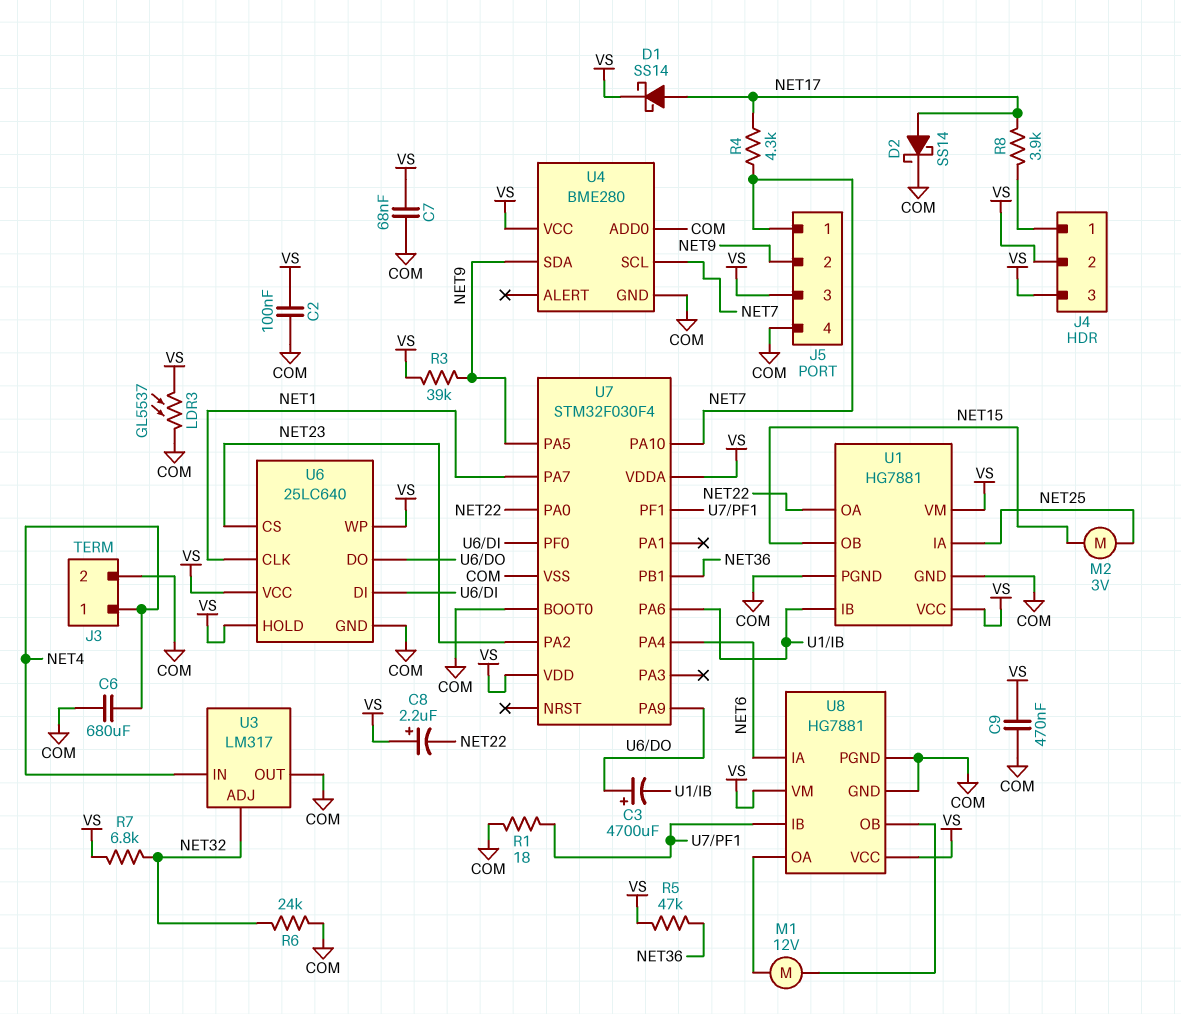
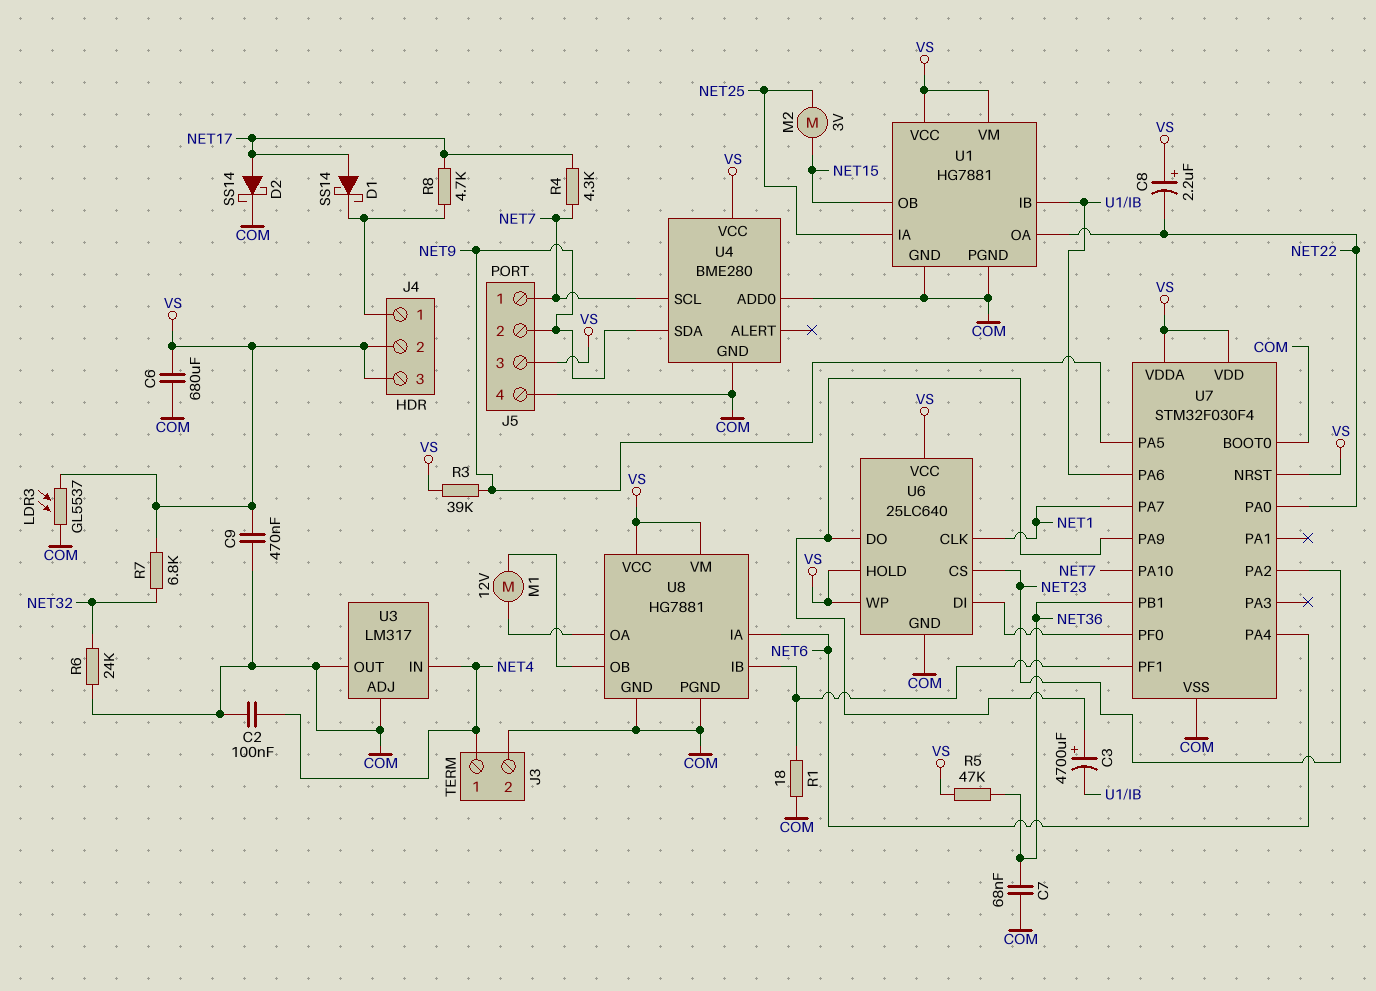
C2: 100nF (COM, VS) -> 100nF (COM, NET4)
C6: 680uF (COM, NET4) -> 680uF (COM, VS)
C7: 68nF (COM, VS) -> 68nF (COM, NET36)
D1: schottky SS14 (A NET17, K VS) -> schottky SS14 (A NET17, K J4/1)
R8: 3.9k (J4/1, NET17) -> 4.7k (J4/1, NET17)
U3 pin ADJ: NET32 -> COM
U7 pin NRST: none -> VS

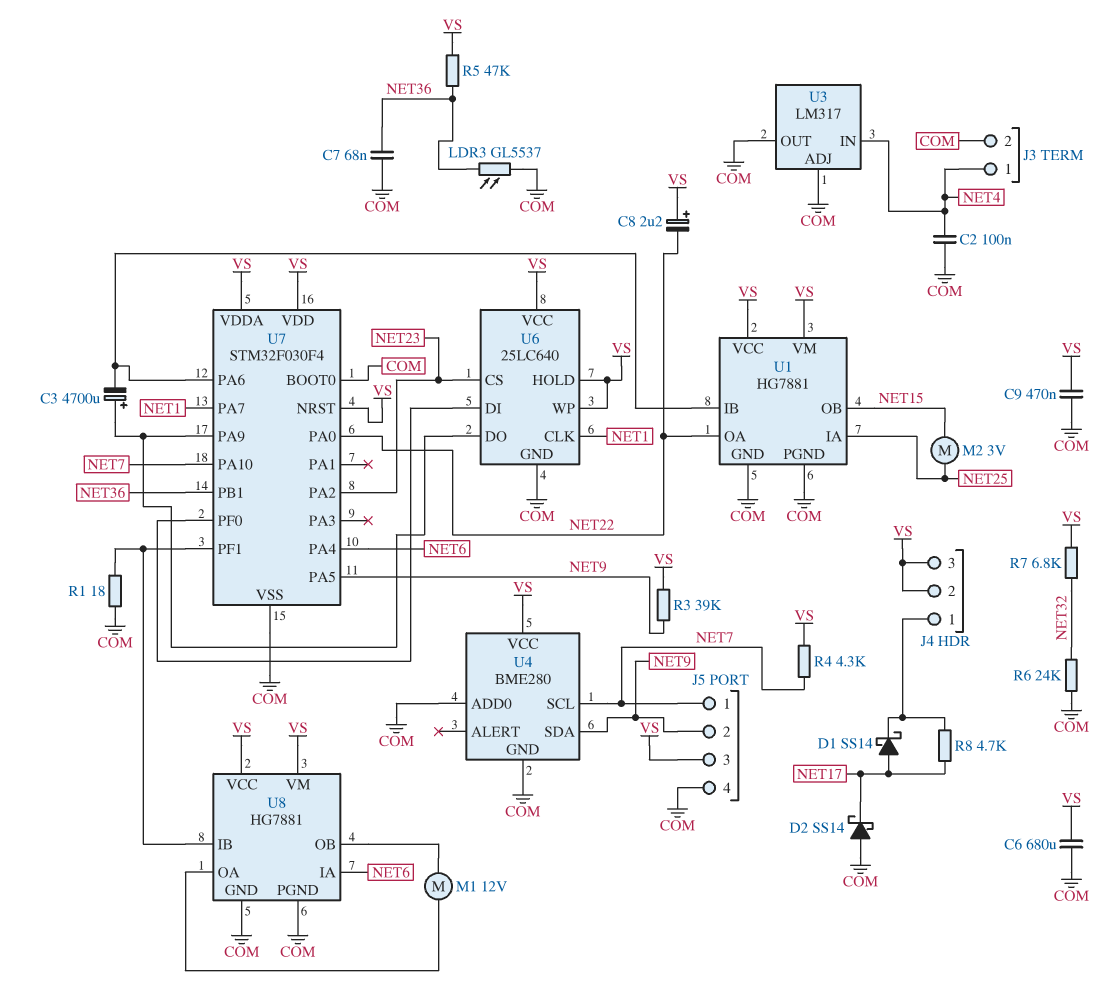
D2: schottky SS14 (A NET17, K COM) -> schottky SS14 (A COM, K NET17)
LDR3: GL5537 (COM, VS) -> GL5537 (COM, NET36)
R4: 4.3k (NET7, NET17) -> 4.3k (NET7, VS)

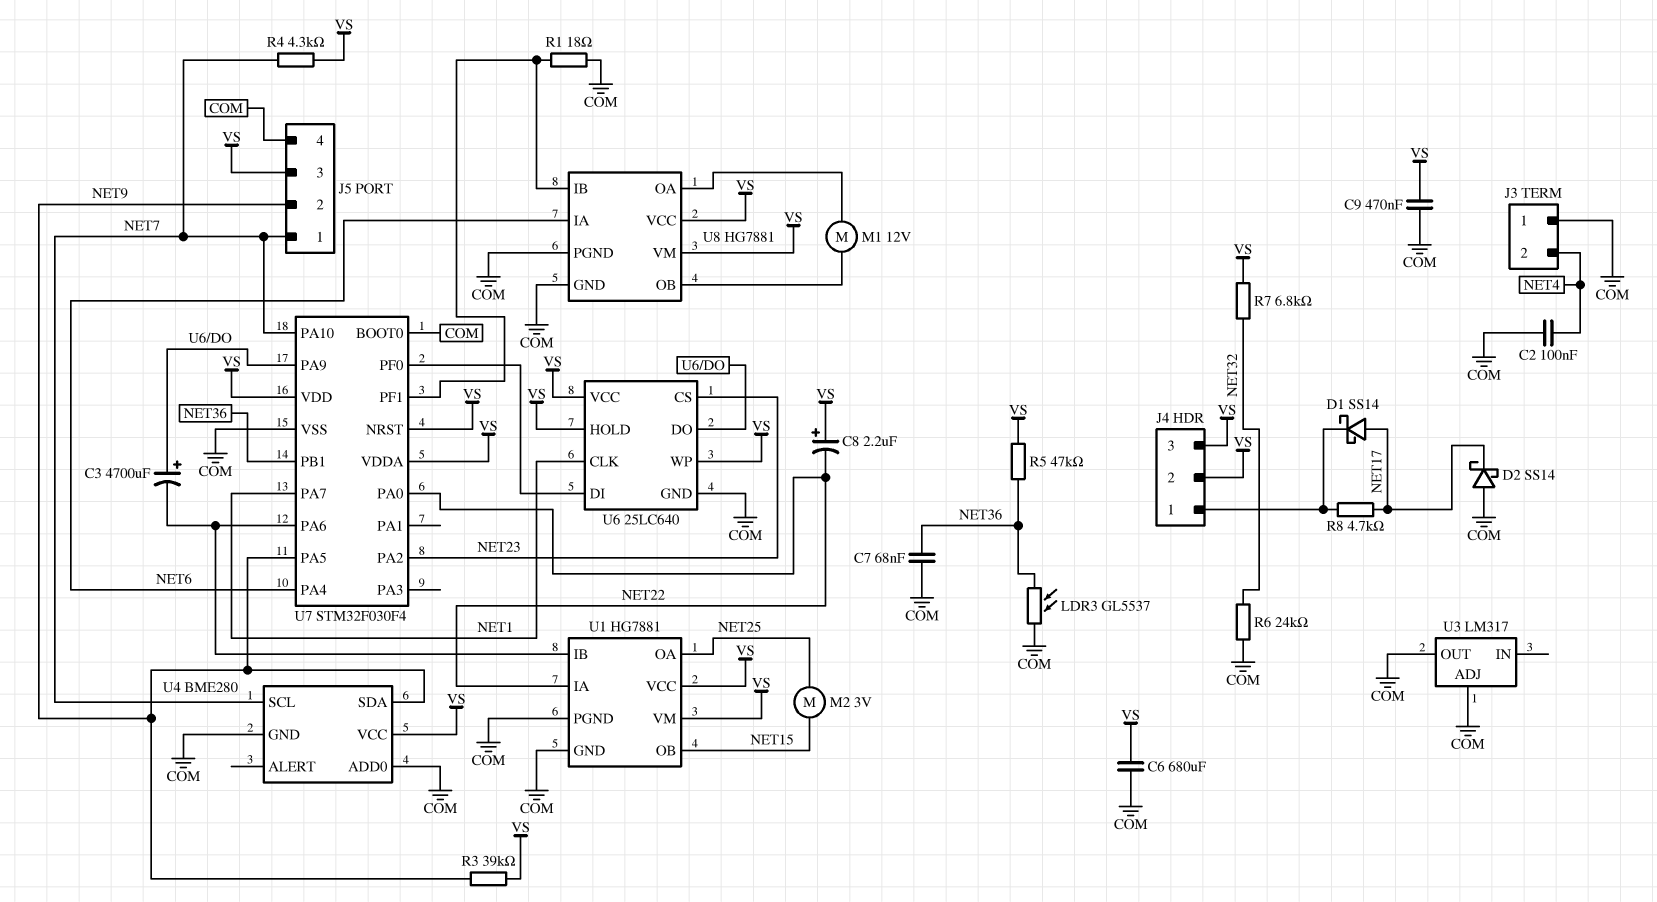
J3 pin 1: NET4 -> COM
J3 pin 2: COM -> NET4
U1 pin IA: NET25 -> NET22
U1 pin OA: NET22 -> NET25
U3 pin IN: NET4 -> none

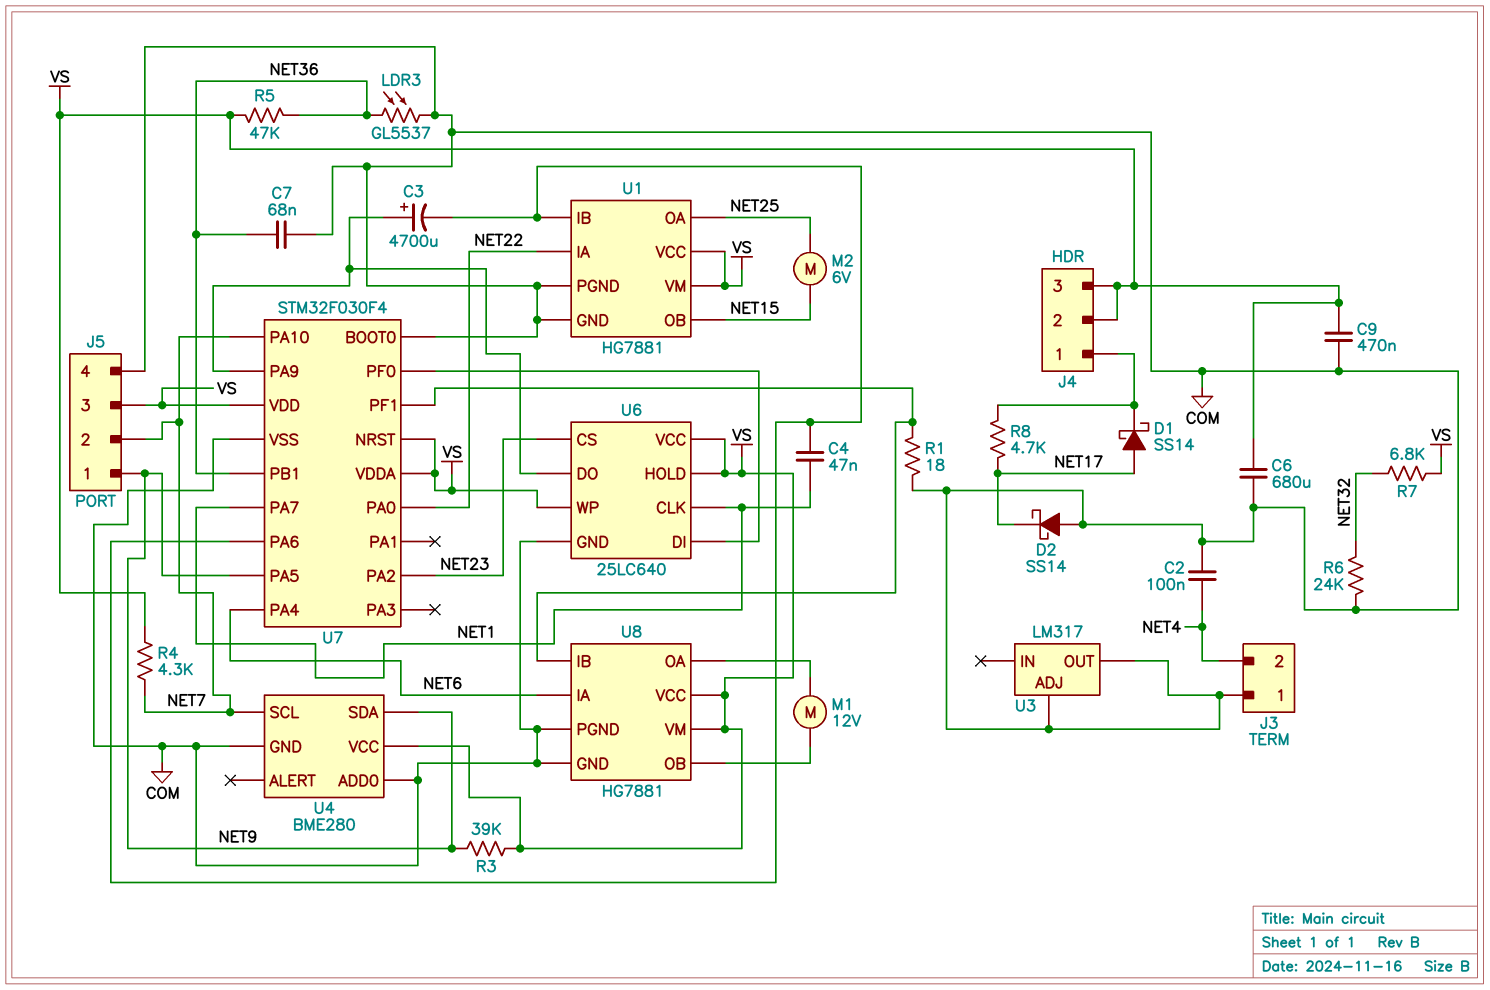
C4: none -> 47nF (NET1, U1/IB)
C8: 2.2uF (plus VS, minus NET22) -> none
J5 pin 1: NET7 -> NET9
J5 pin 2: NET9 -> NET7
M2: motor 3V (NET15, NET25) -> motor 6V (NET15, NET25)

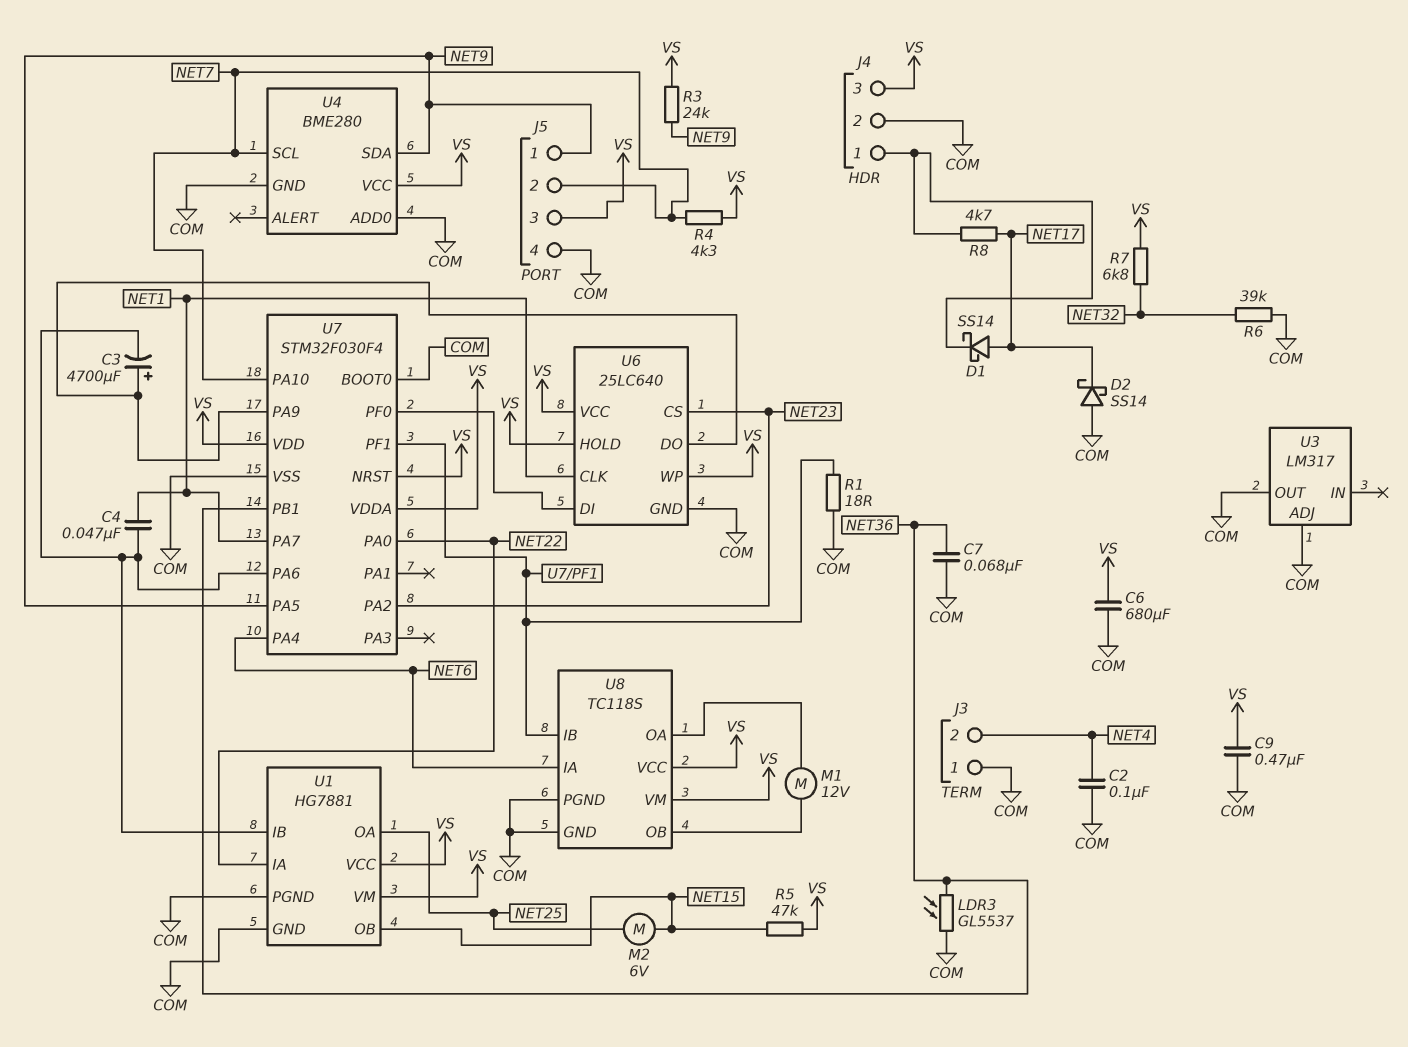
J4 pin 2: VS -> COM
R3: 39k (NET9, VS) -> 24k (NET9, VS)
R5: 47k (NET36, VS) -> 47k (NET15, VS)
R6: 24k (COM, NET32) -> 39k (COM, NET32)
U8: HG7881 -> TC118S

